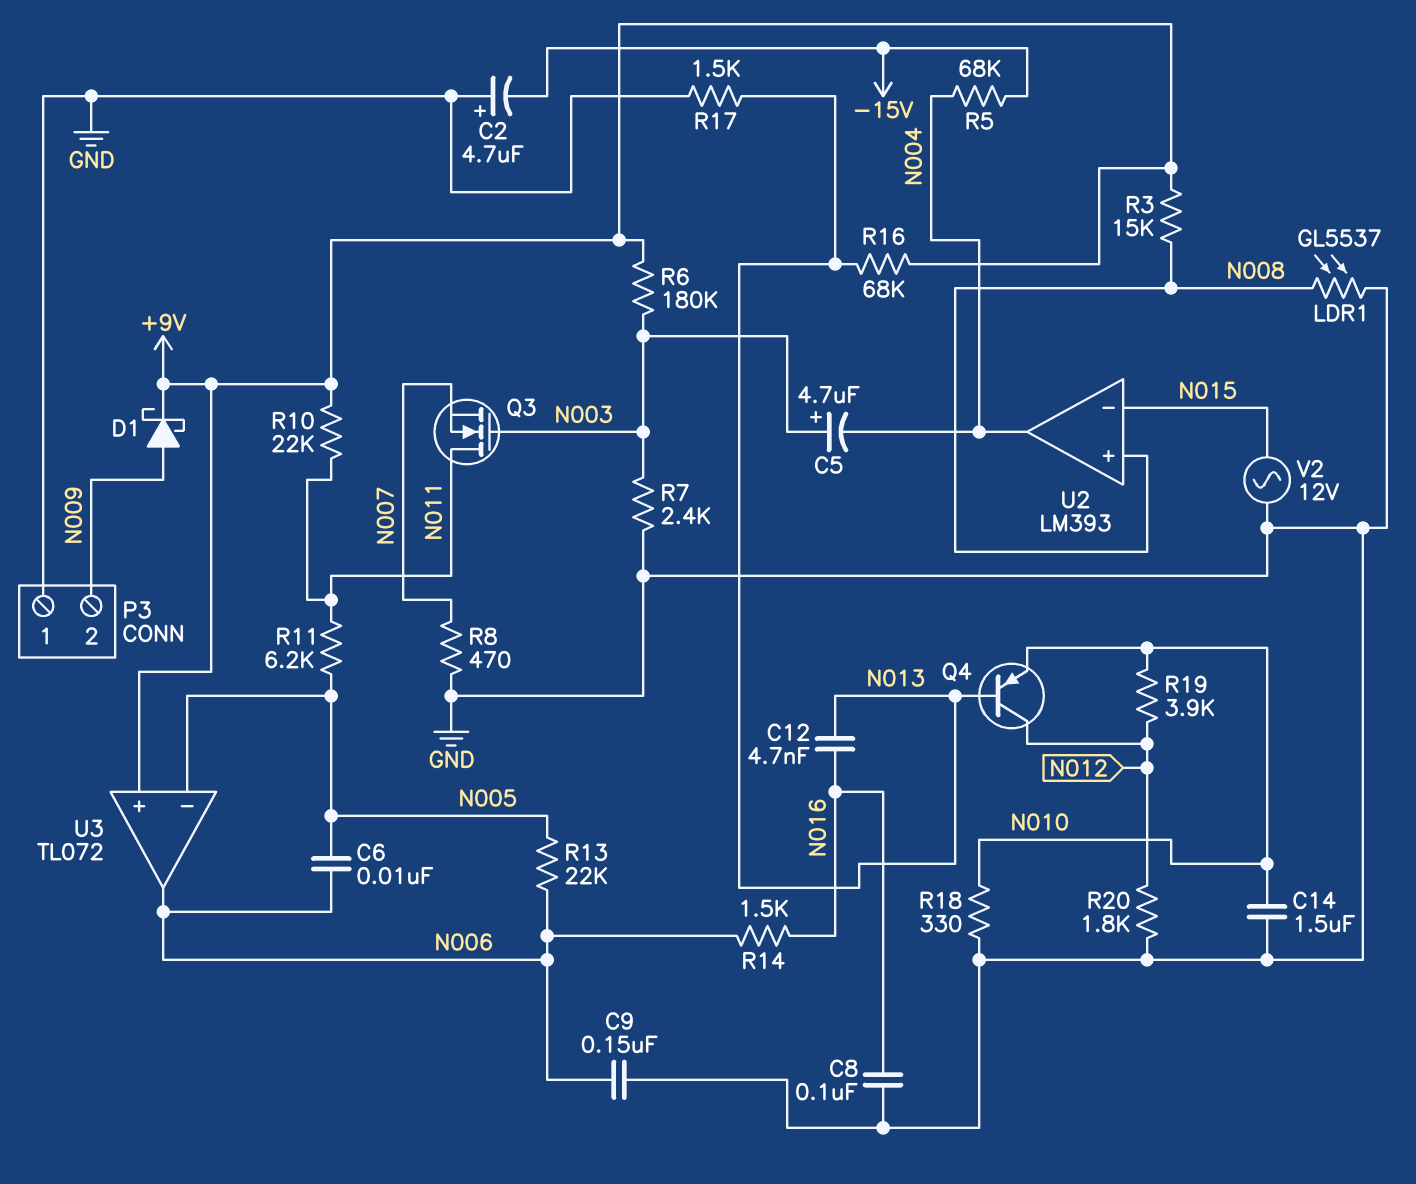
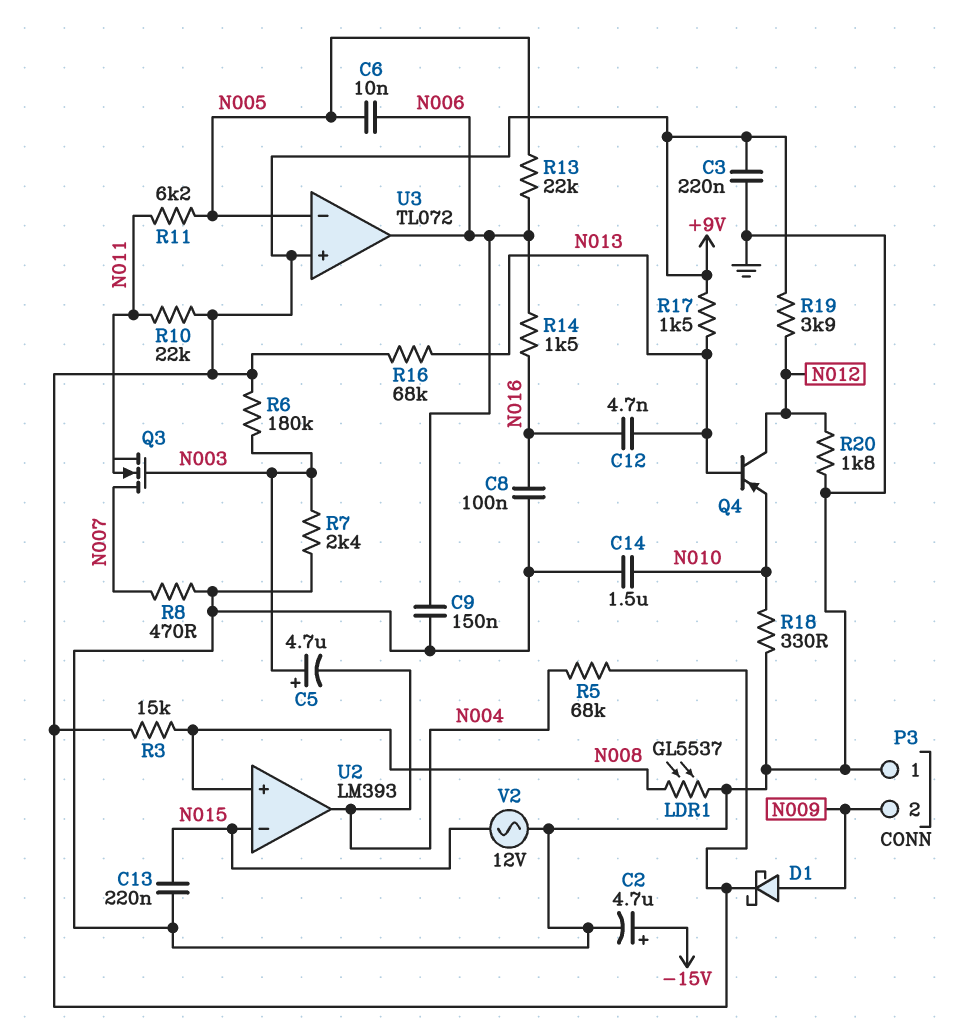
C2: 4.7uF (plus GND, minus -15V) -> 4.7uF (plus -15V, minus GND)
C3: none -> 220nF (+9V, GND)
C13: none -> 220nF (GND, N015)
Q3: NMOS (G N003, D N011, S N007) -> NMOS (G N003, D N007, S N011)
R5: 68k (-15V, N004) -> 68k (+9V, N004)
R17: 1.5k (GND, N013) -> 1.5k (+9V, N013)
R19: 3.9k (N010, N012) -> 3.9k (+9V, N012)

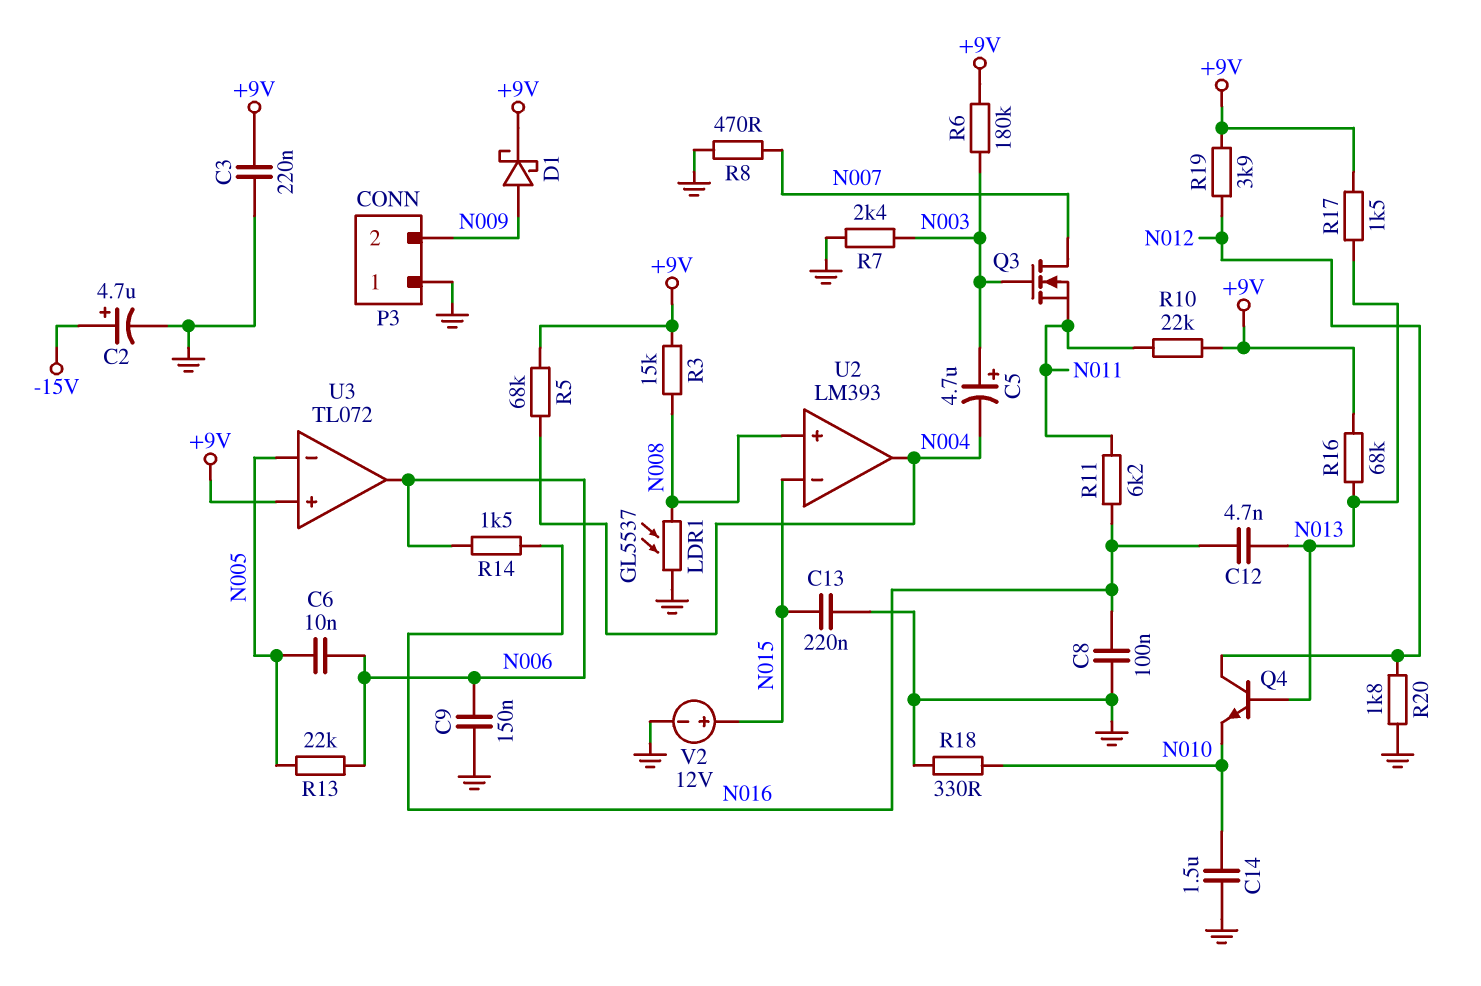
Q4: PNP (B N013, C N012, E N010) -> NPN (B N013, C N012, E N010)
R11: 6.2k (N005, N011) -> 6.2k (N011, N016)
V2: AC 12V (GND, N015) -> 12V (plus N015, minus GND)

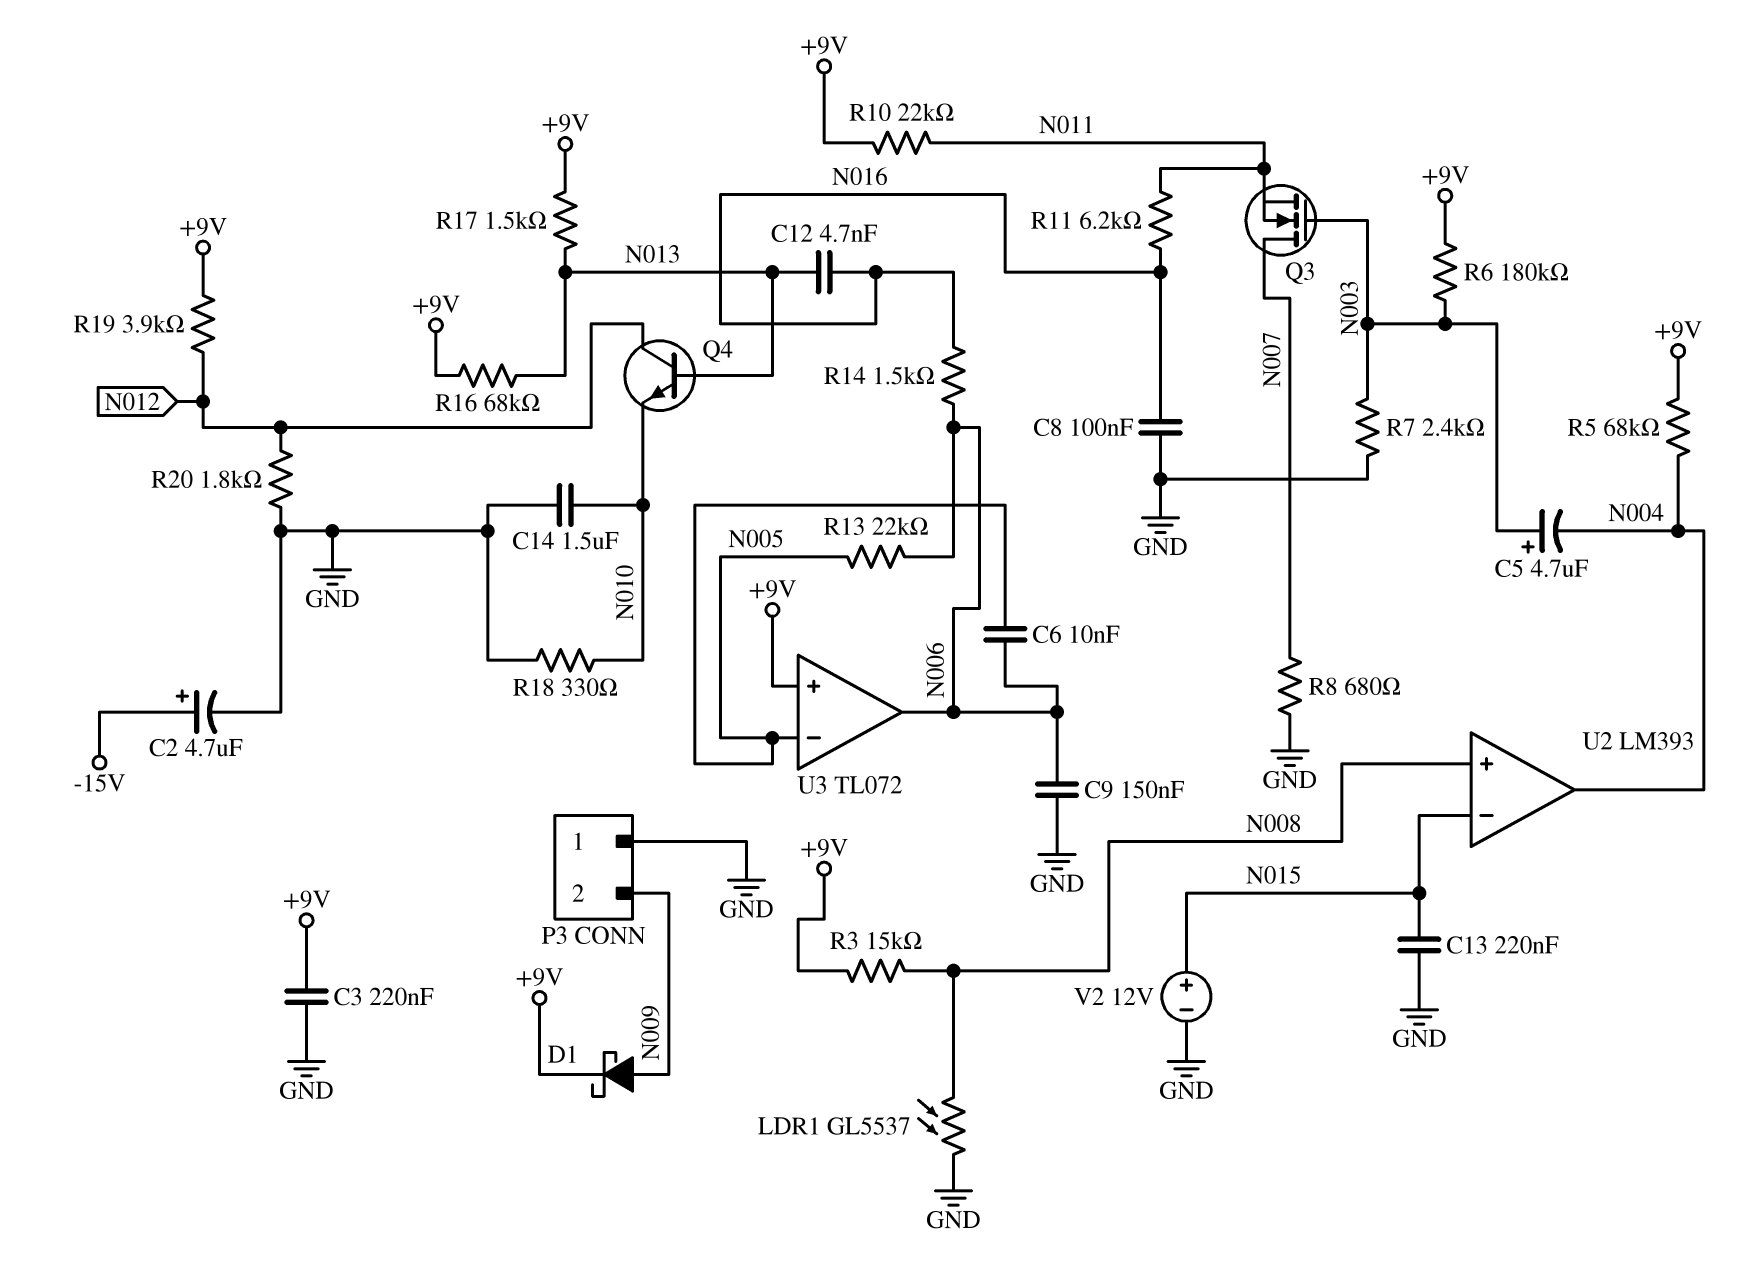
R8: 470 (GND, N007) -> 680 (GND, N007)

